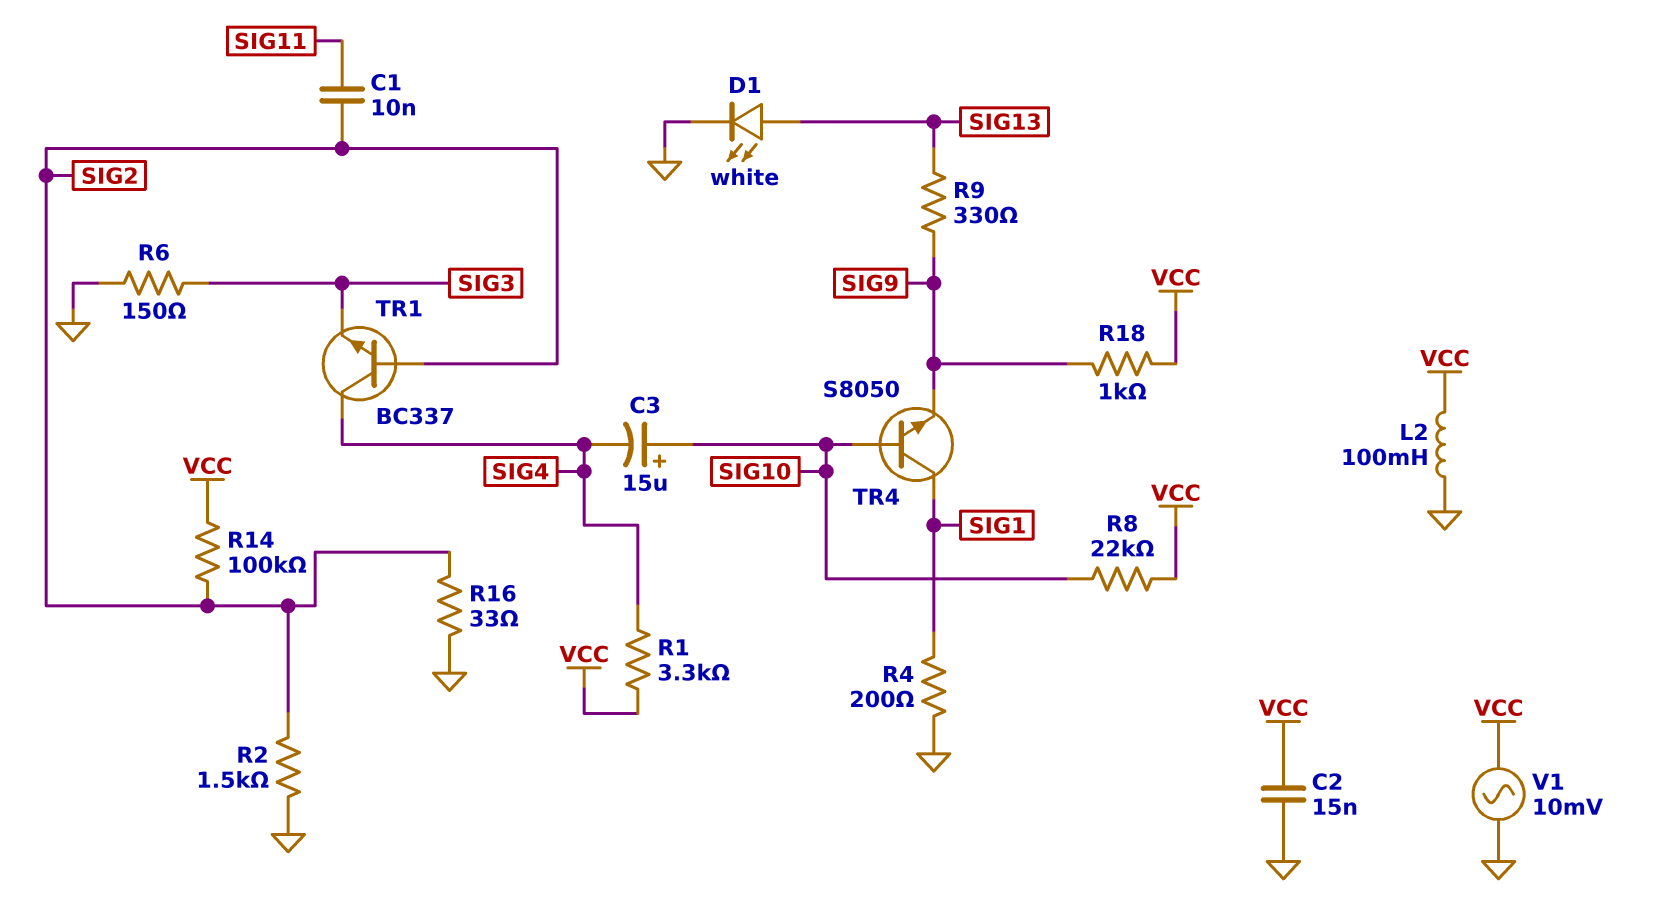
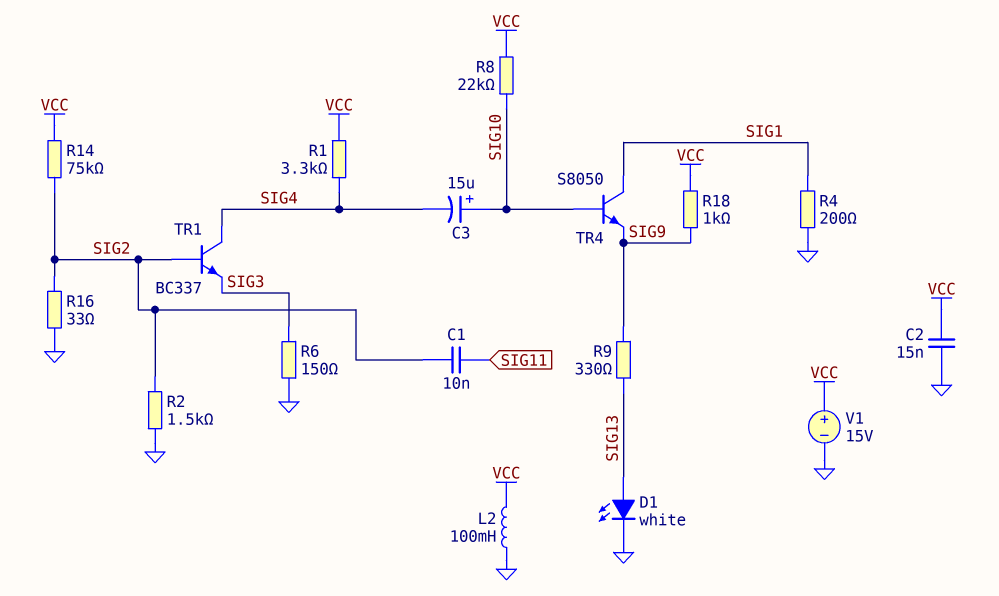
R14: 100k (SIG2, VCC) -> 75k (SIG2, VCC)
V1: AC 10mV (GND, VCC) -> 15V (plus VCC, minus GND)

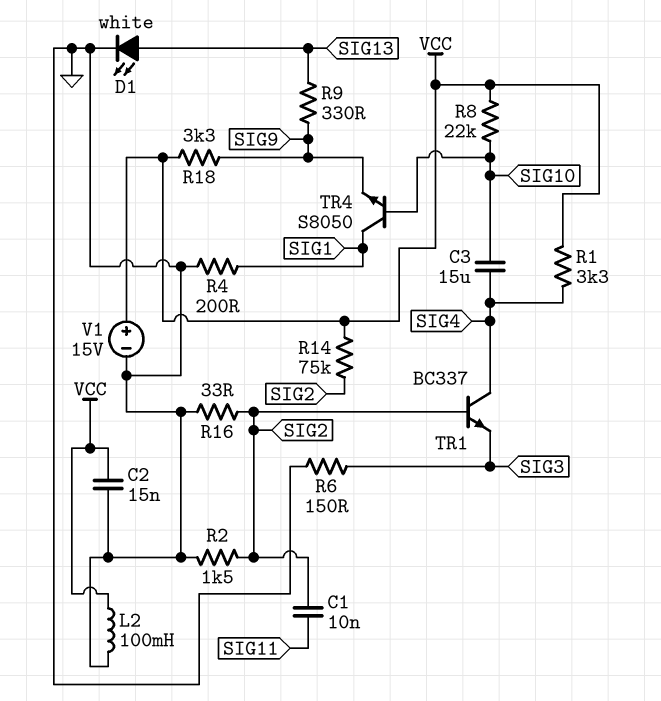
C3: 15uF (plus SIG10, minus SIG4) -> 15uF (SIG4, SIG10)
R18: 1k (SIG9, VCC) -> 3.3k (SIG9, VCC)

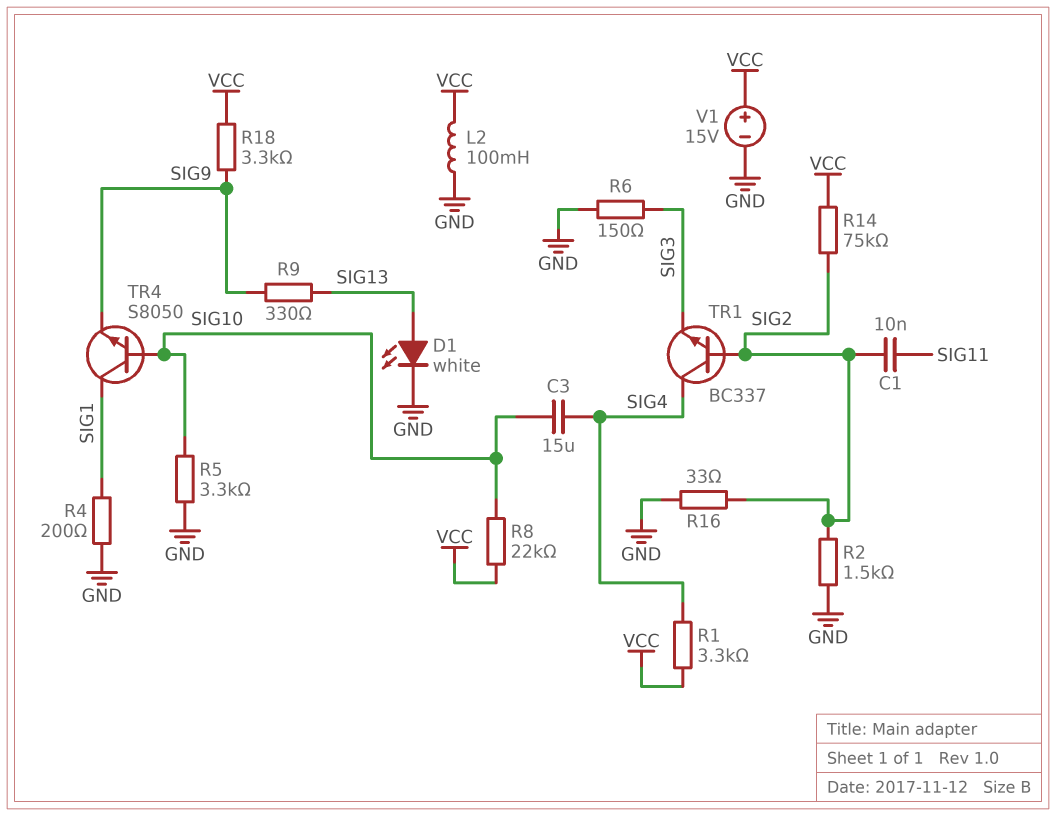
C2: 15nF (GND, VCC) -> none
R5: none -> 3.3k (GND, SIG10)

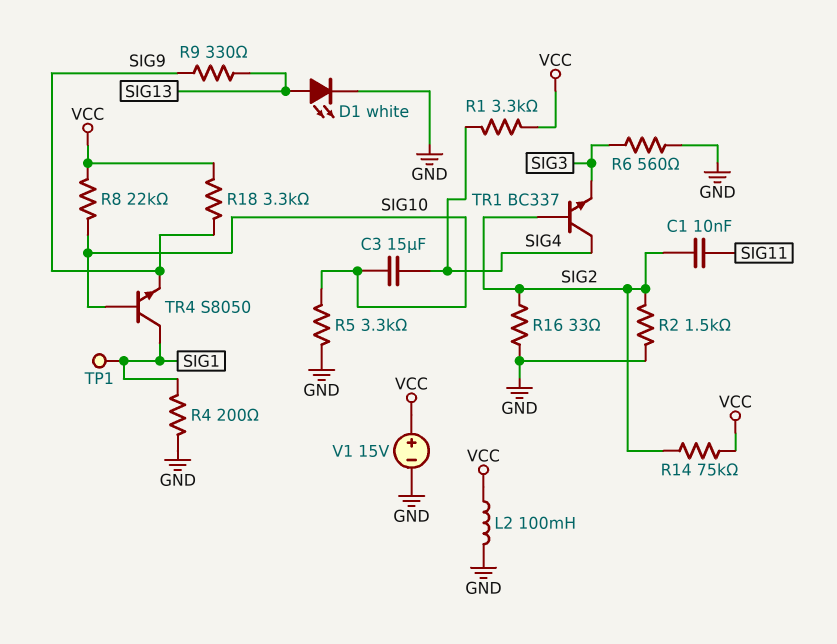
R6: 150 (GND, SIG3) -> 560 (GND, SIG3)
TP1: none -> test point (SIG1)

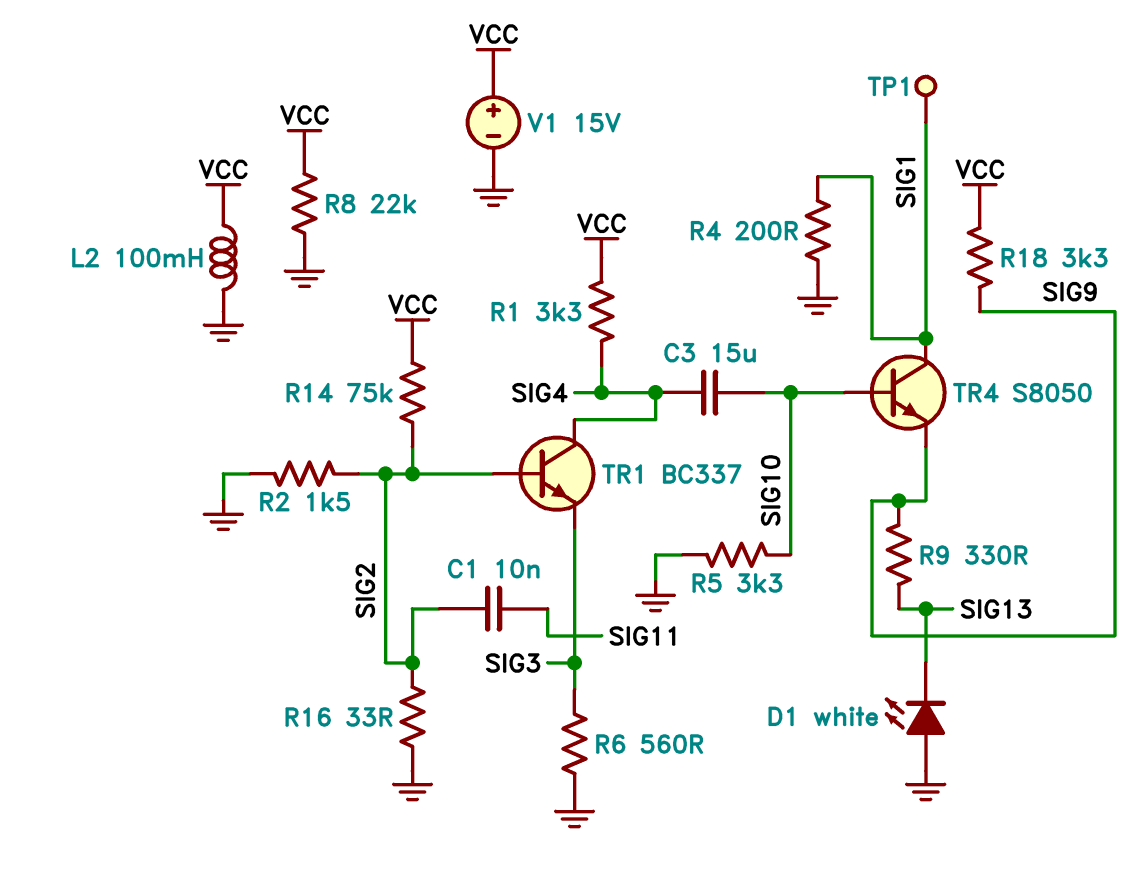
D1: LED white (A SIG13, K GND) -> LED white (A GND, K SIG13)
R8: 22k (SIG10, VCC) -> 22k (GND, VCC)

